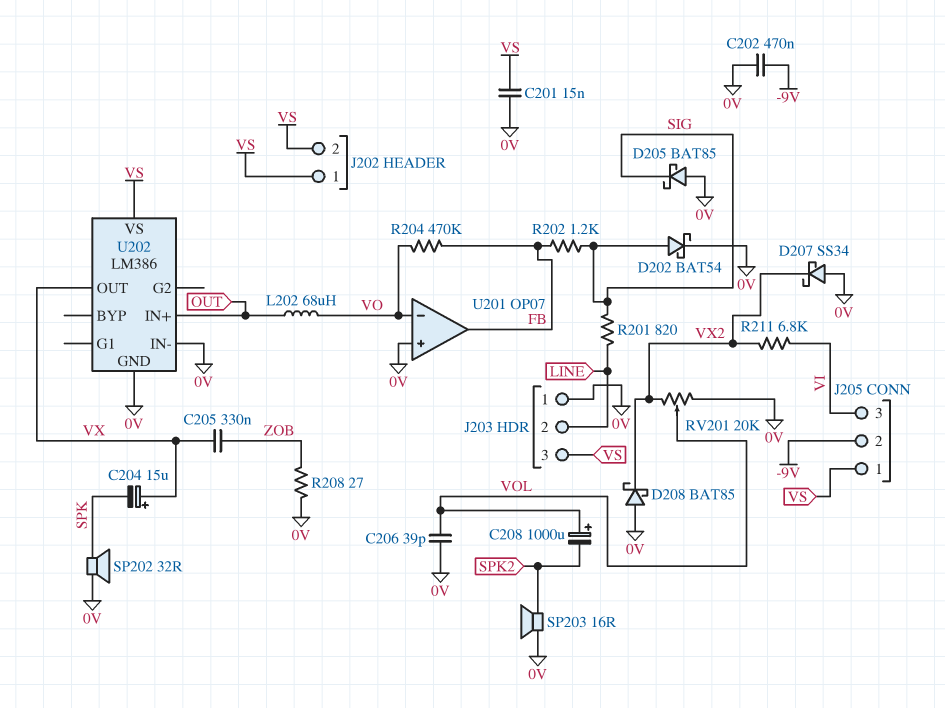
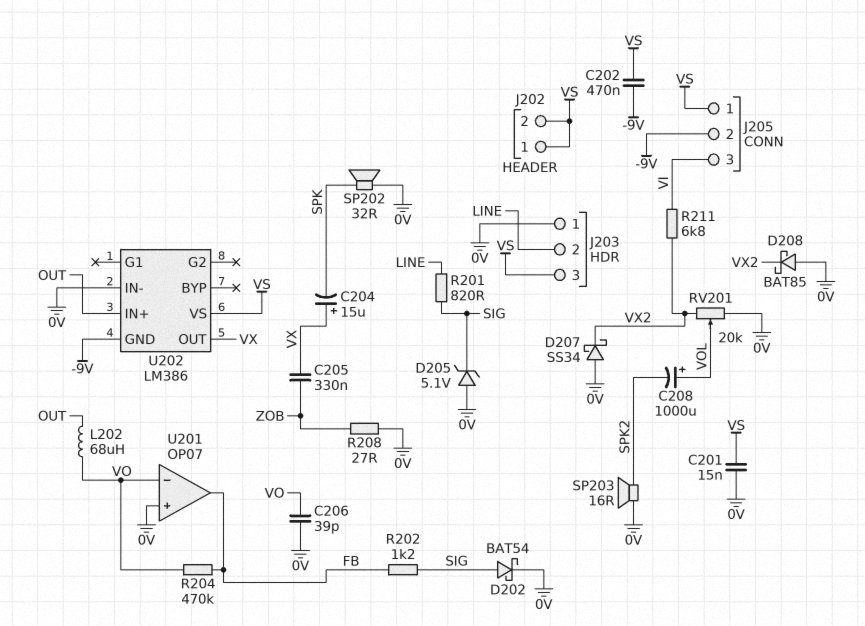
C202: 470nF (-9V, 0V) -> 470nF (-9V, VS)
C206: 39pF (0V, VOL) -> 39pF (0V, VO)
D205: schottky BAT85 (A 0V, K SIG) -> zener 5.1V (A 0V, K SIG)
U202 pin GND: 0V -> -9V

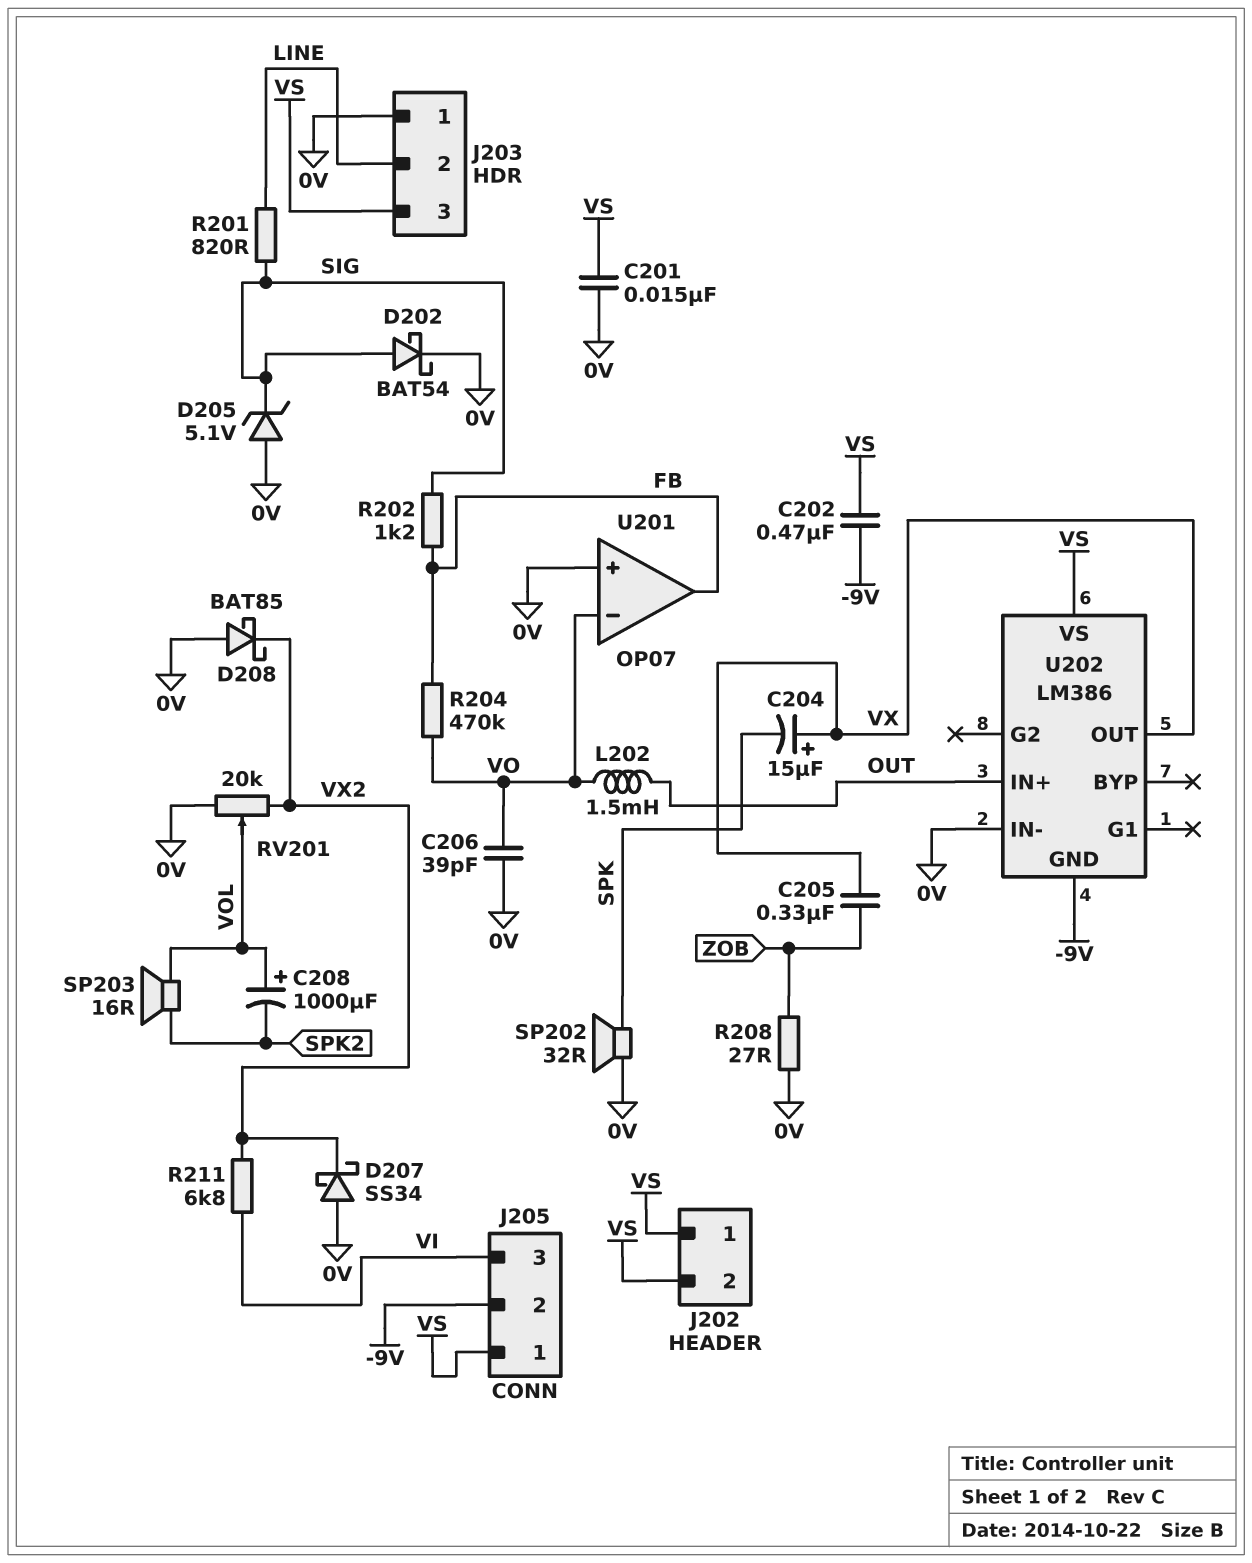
L202: 68uH (OUT, VO) -> 1.5mH (OUT, VO)
SP203: speaker 16R (0V, SPK2) -> speaker 16R (SPK2, VOL)

